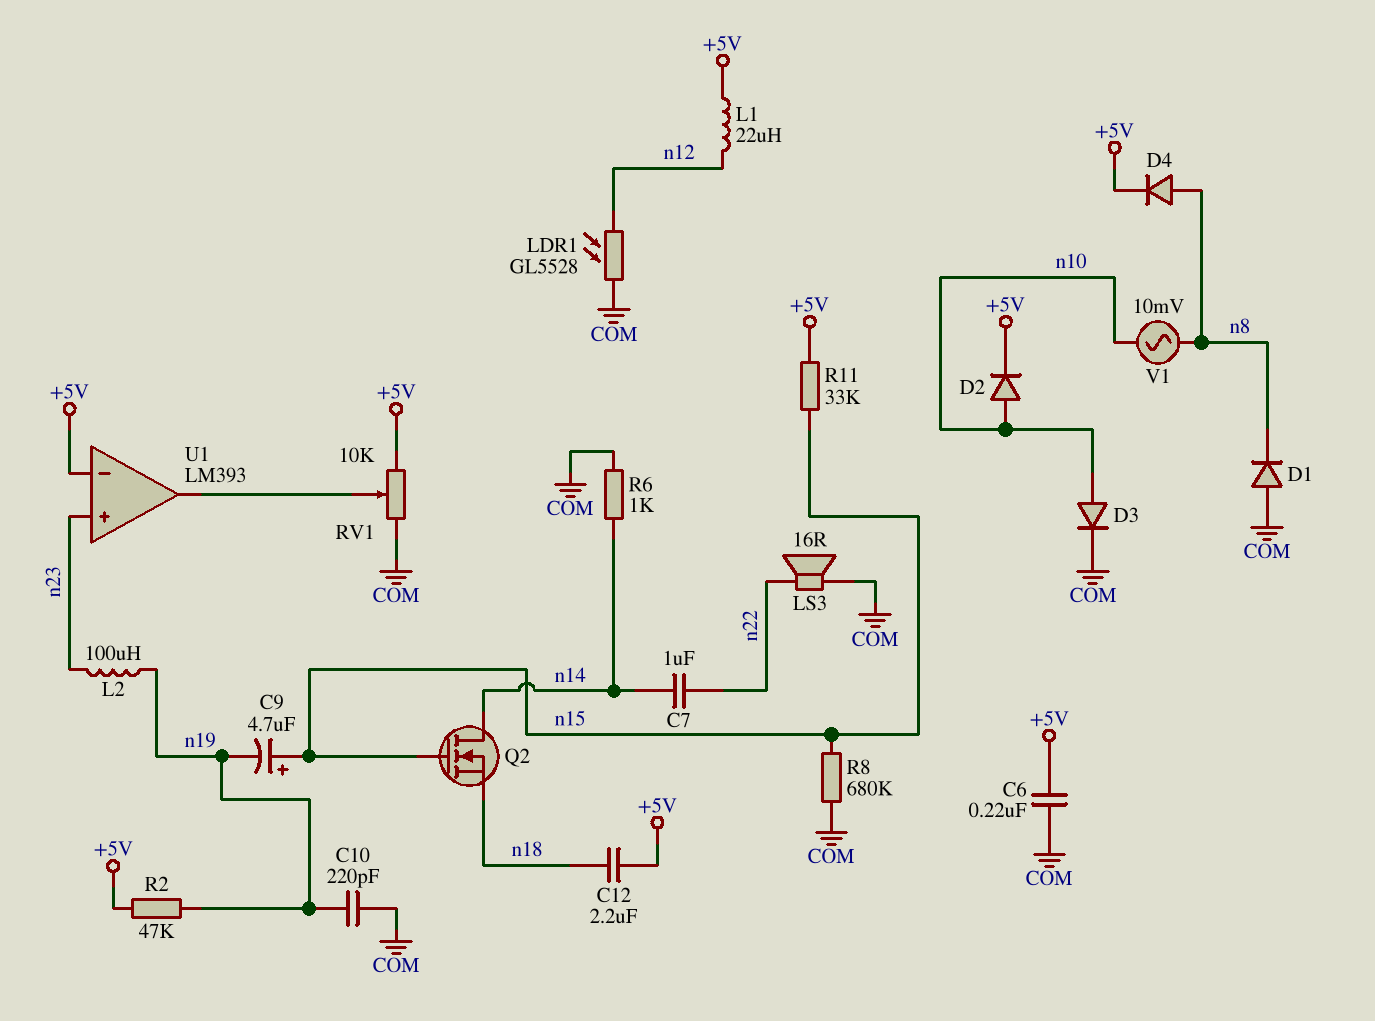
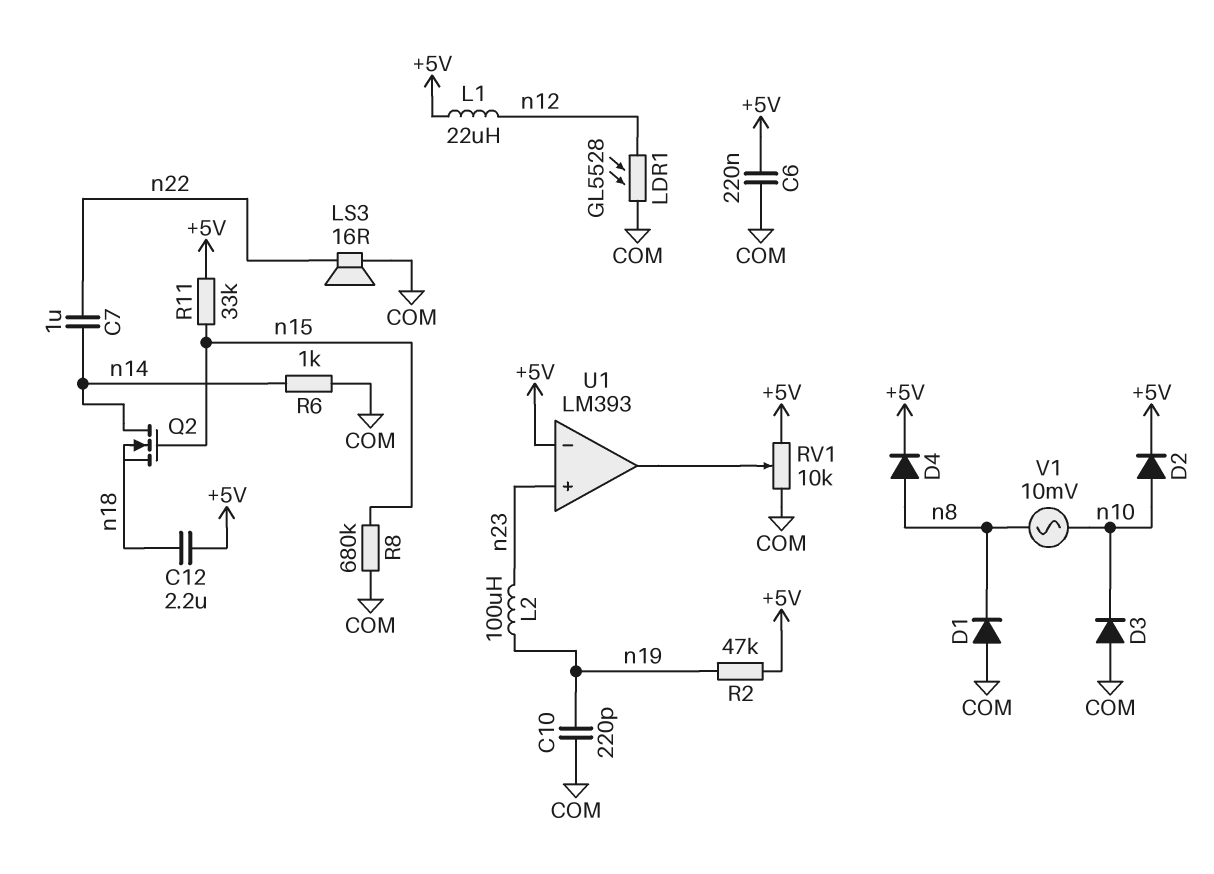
C9: 4.7uF (plus n15, minus n19) -> none
D3: diode (A n10, K COM) -> diode (A COM, K n10)

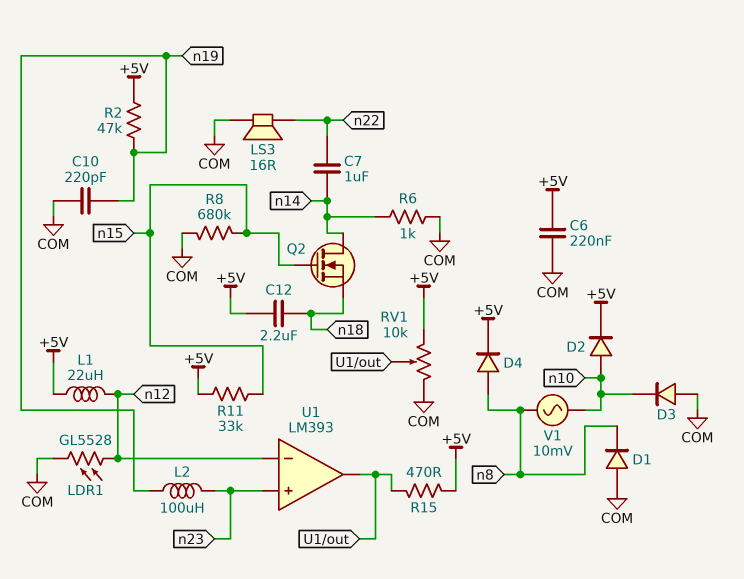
R15: none -> 470 (+5V, U1/out)
U1 pin in-: +5V -> n12

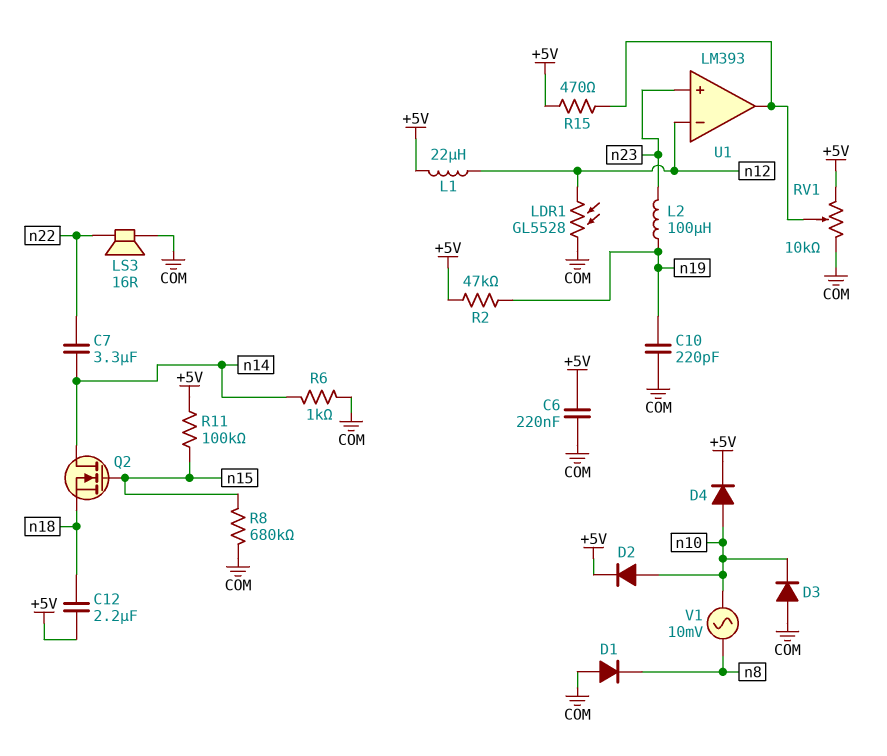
C7: 1uF (n14, n22) -> 3.3uF (n14, n22)
D4: diode (A n8, K +5V) -> diode (A n10, K +5V)
R11: 33k (+5V, n15) -> 100k (+5V, n15)

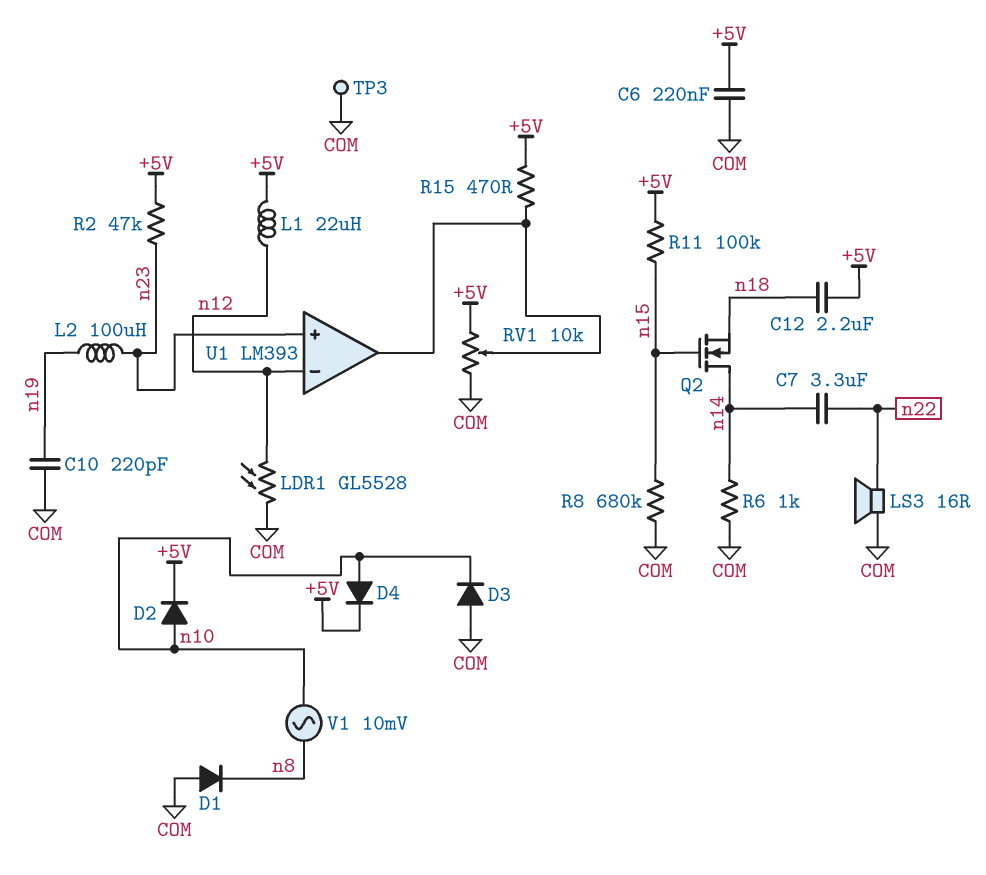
R2: 47k (+5V, n19) -> 47k (+5V, n23)
TP3: none -> test point (COM)

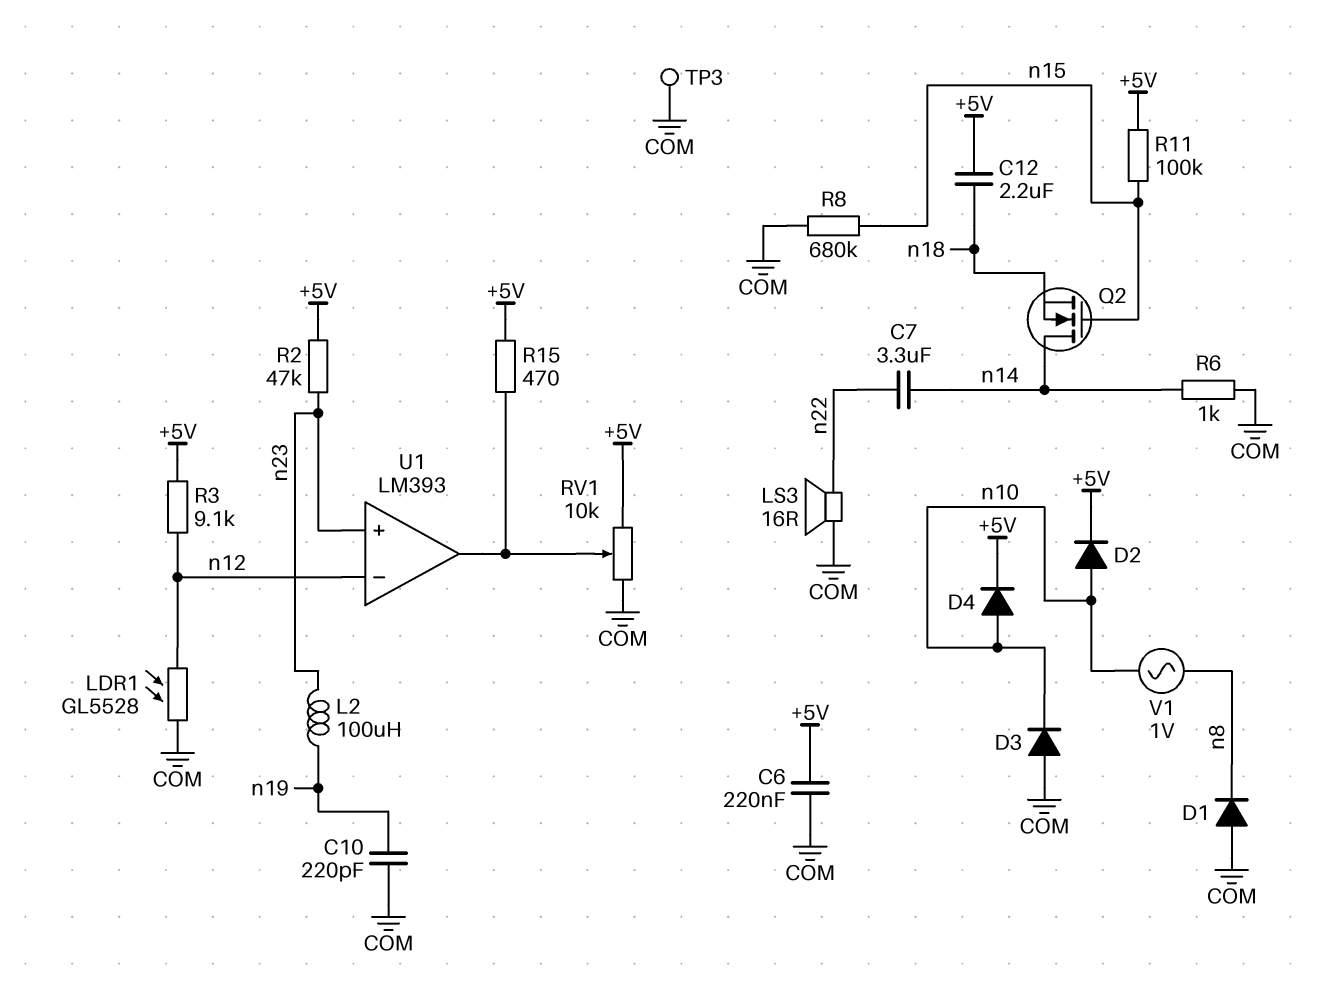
L1: 22uH (+5V, n12) -> none
R3: none -> 9.1k (+5V, n12)
V1: AC 10mV (n8, n10) -> AC 1V (n8, n10)

